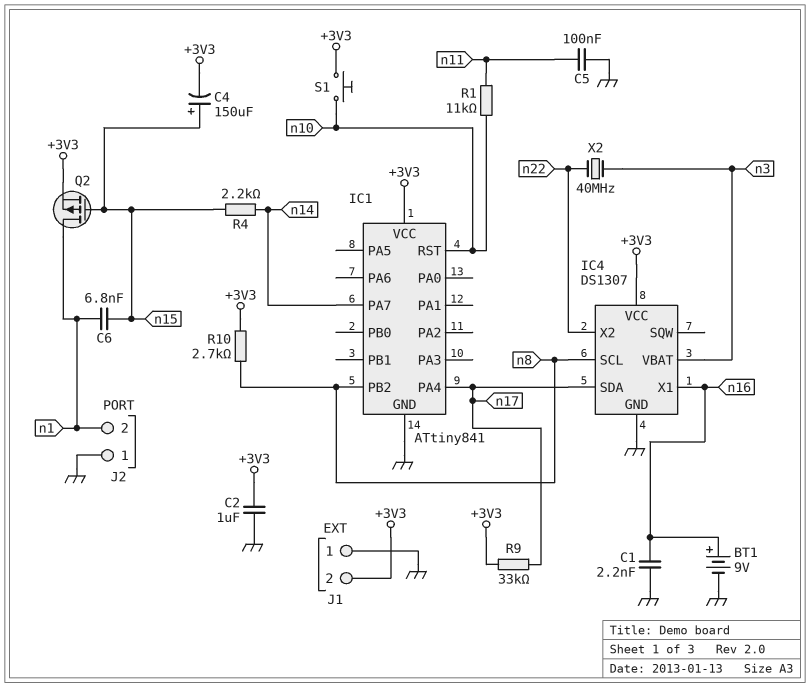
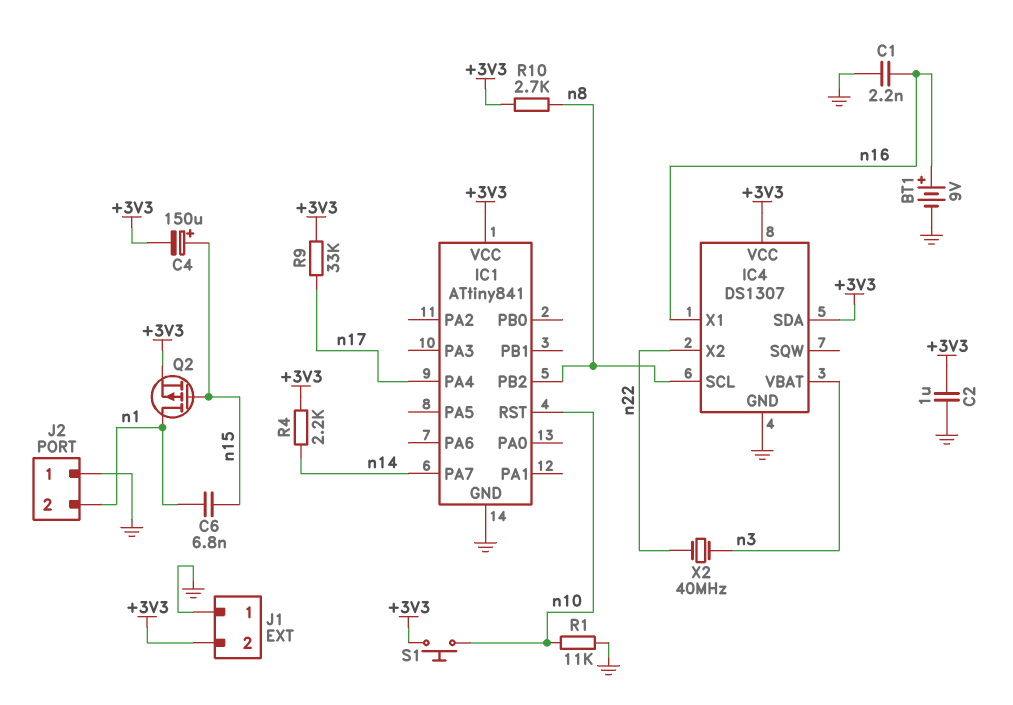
C5: 100nF (GND, n11) -> none
IC4 pin SDA: n17 -> +3V3
R1: 11k (n10, n11) -> 11k (GND, n10)
R4: 2.2k (n14, n15) -> 2.2k (+3V3, n14)

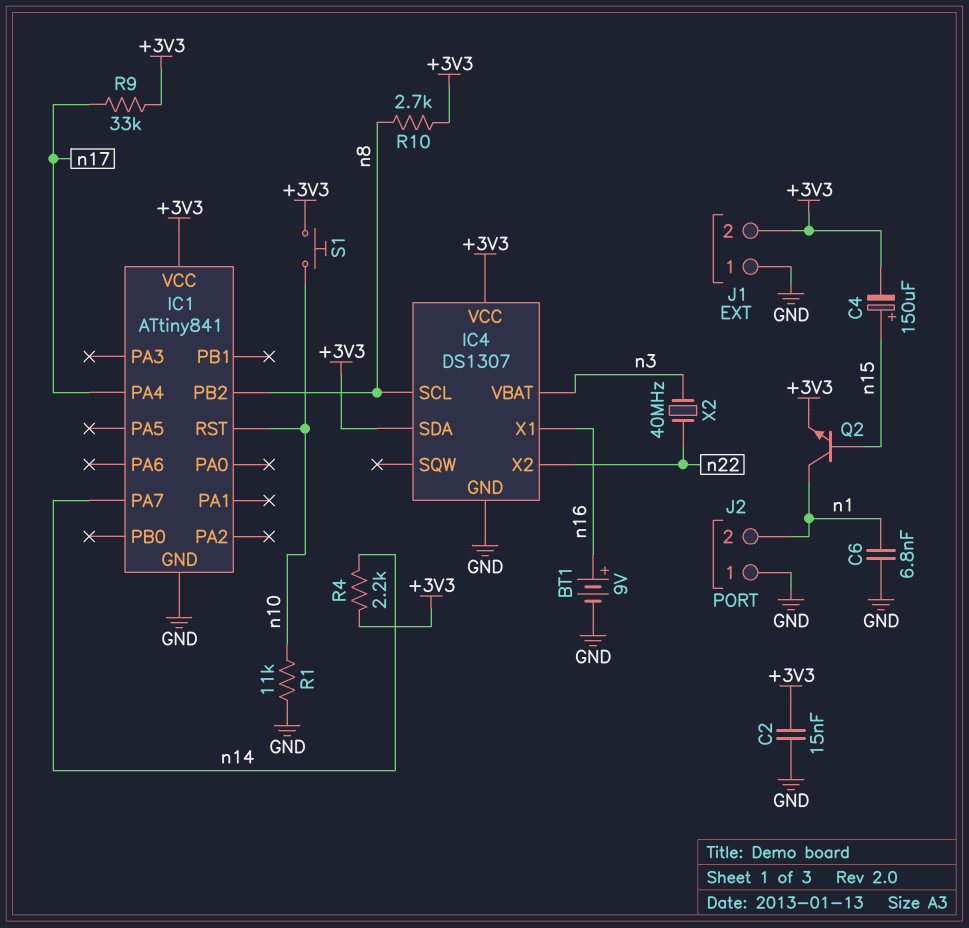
C1: 2.2nF (GND, n16) -> none
C2: 1uF (+3V3, GND) -> 15nF (+3V3, GND)
C6: 6.8nF (n1, n15) -> 6.8nF (GND, n1)
Q2: PMOS (G n15, D n1, S +3V3) -> NPN (B n15, C n1, E +3V3)

